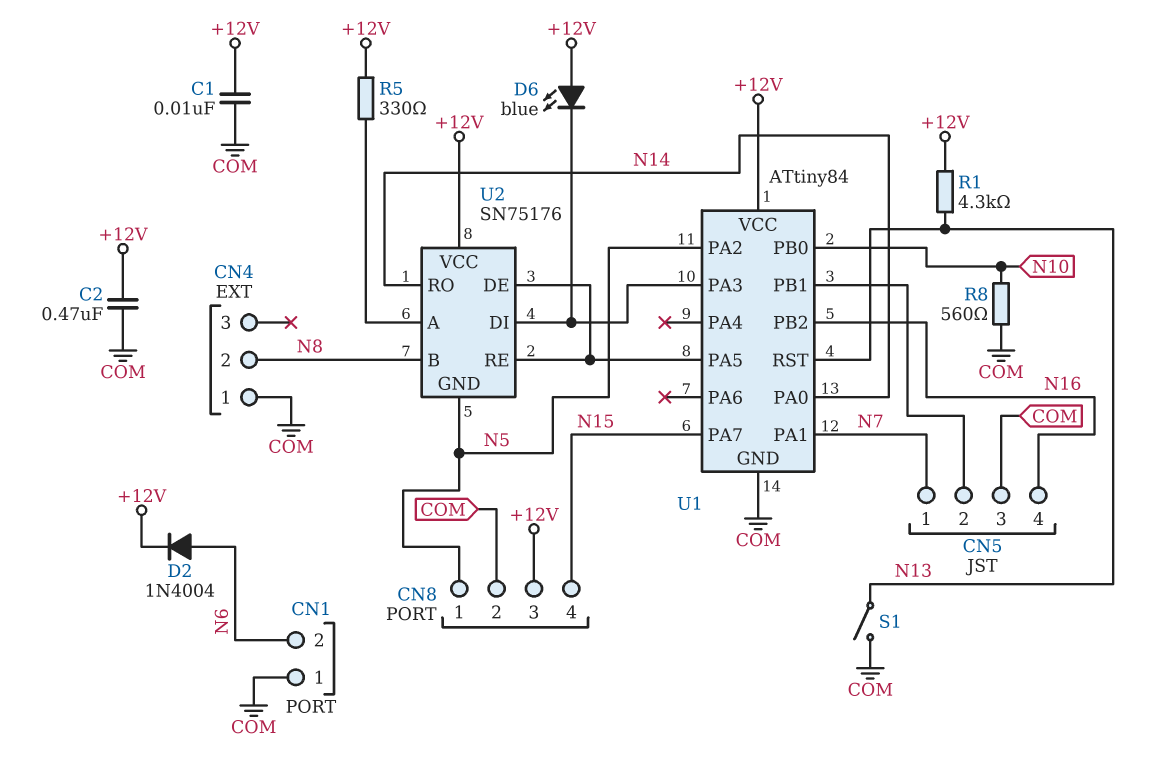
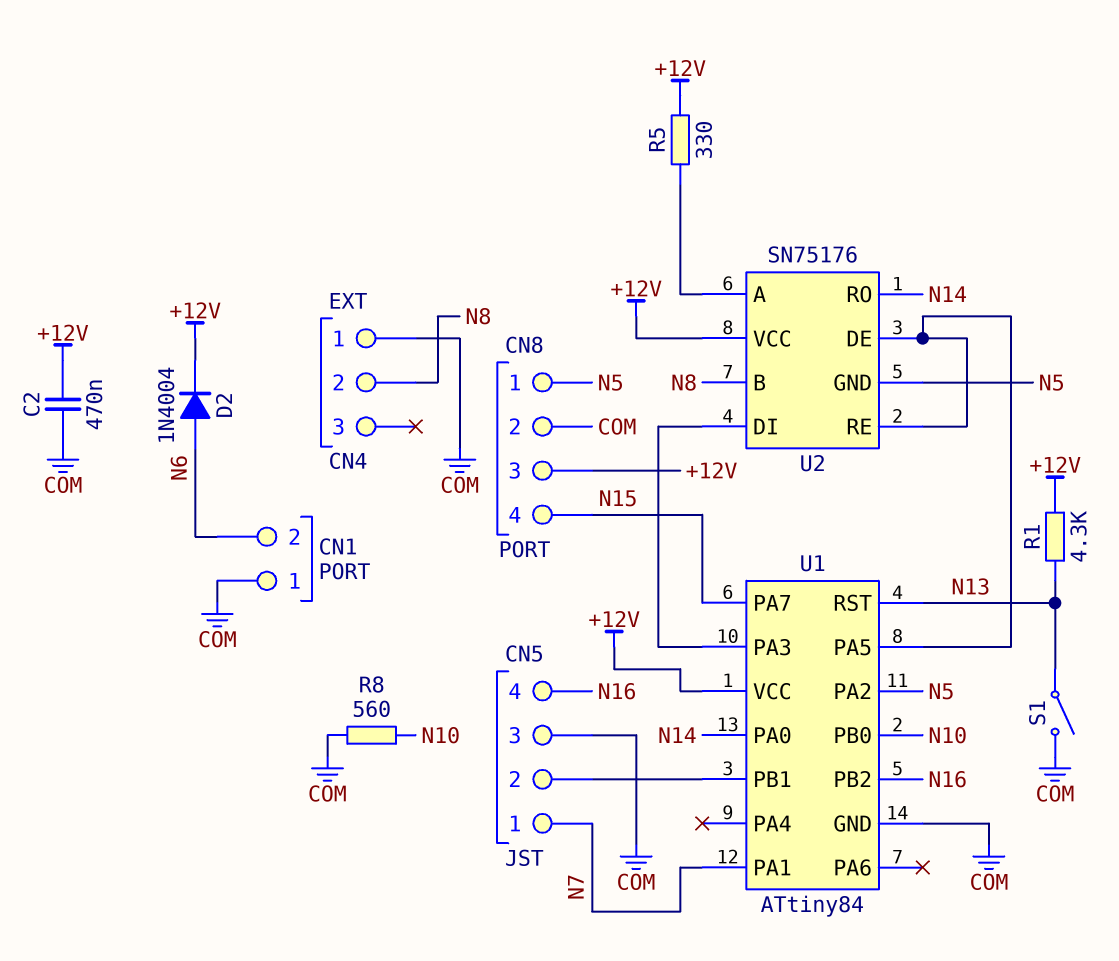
C1: 10nF (+12V, COM) -> none
D6: LED blue (A +12V, K U1/PA3) -> none

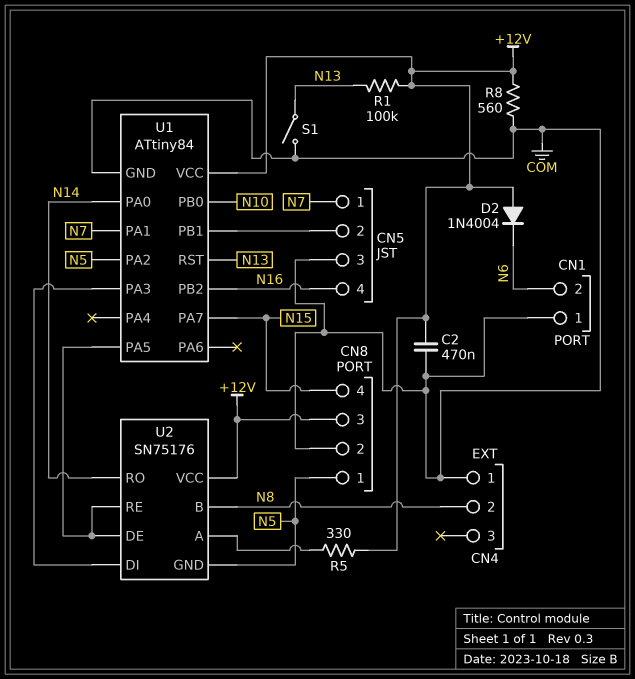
D2: diode 1N4004 (A N6, K +12V) -> diode 1N4004 (A +12V, K N6)
R1: 4.3k (+12V, N13) -> 100k (+12V, N13)
R8: 560 (COM, N10) -> 560 (+12V, COM)

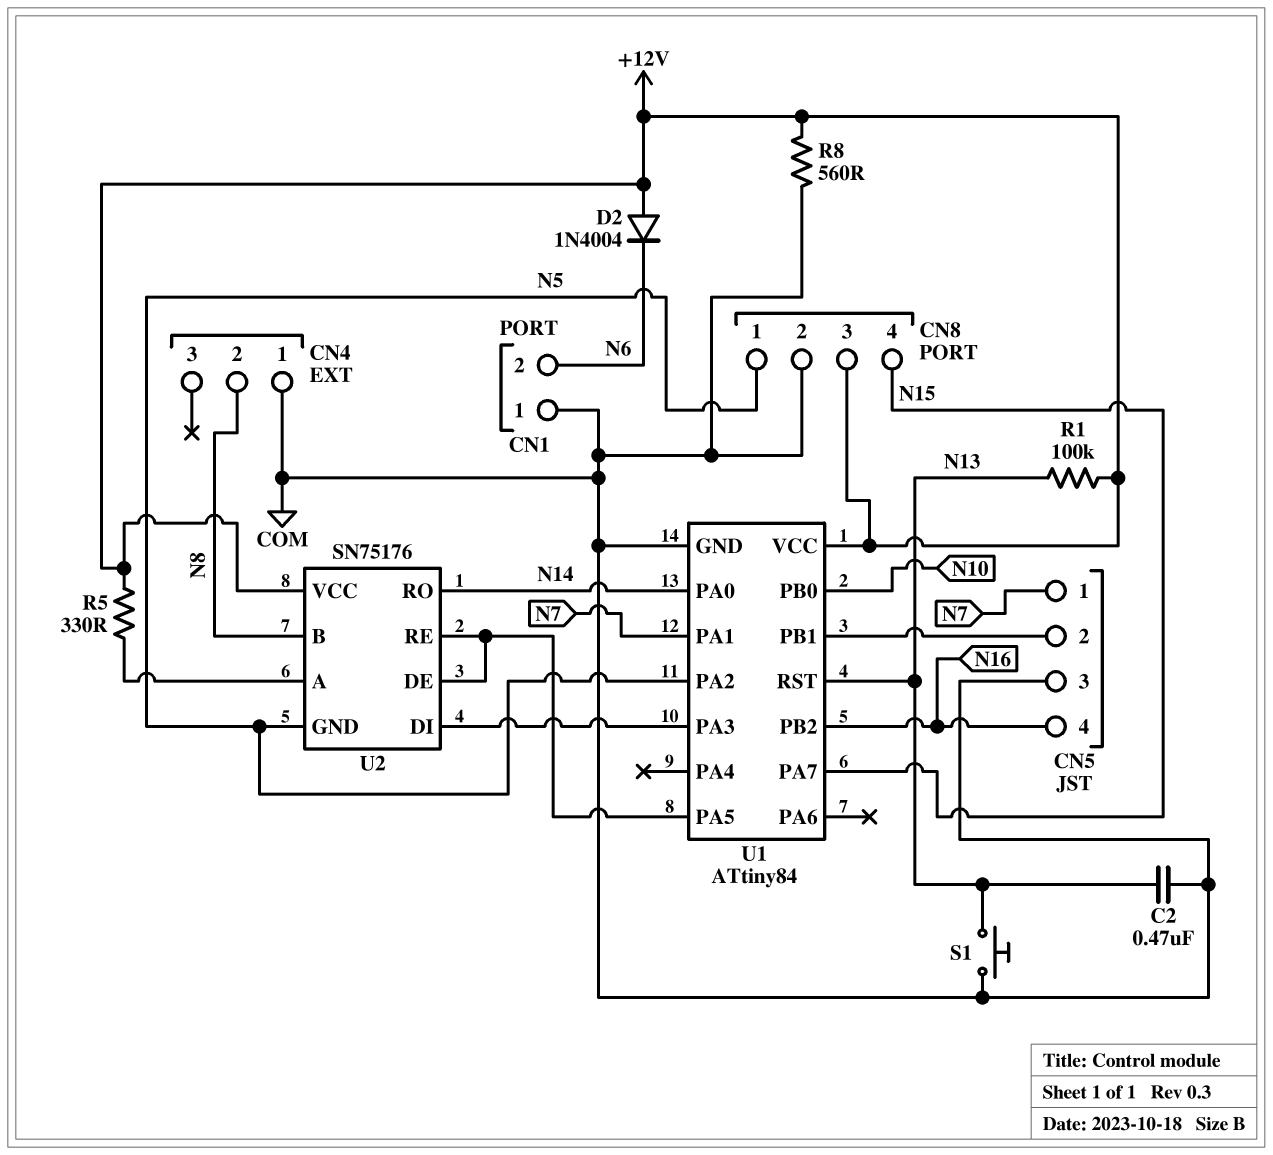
C2: 470nF (+12V, COM) -> 470nF (COM, N13)
S1: switch (COM, N13) -> button (COM, N13)

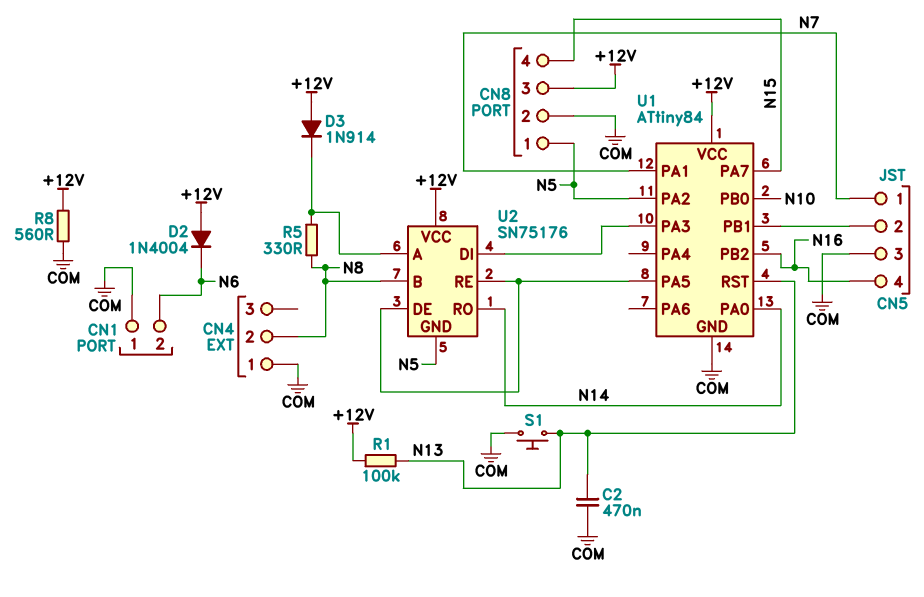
D3: none -> diode 1N914 (A +12V, K U2/A)
R5: 330 (+12V, U2/A) -> 330 (N8, U2/A)

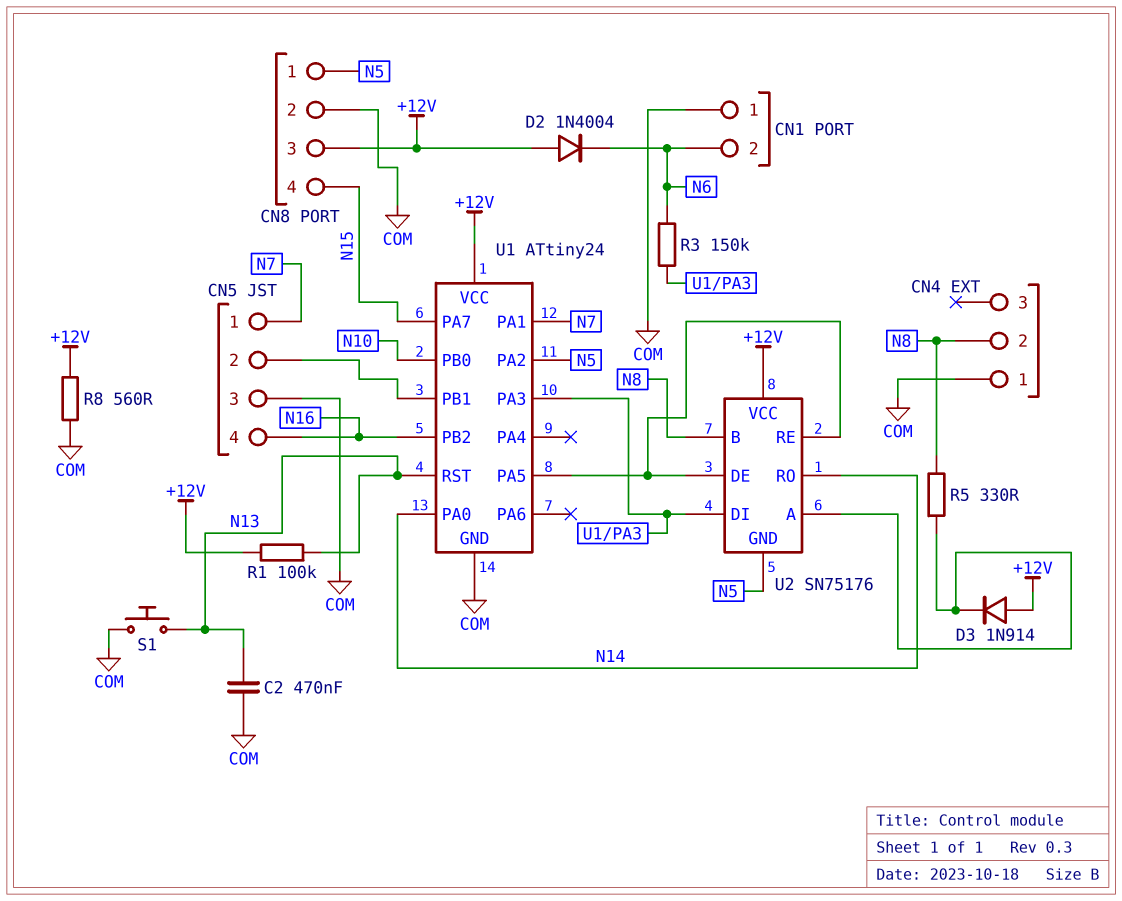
R3: none -> 150k (N6, U1/PA3)
U1: ATtiny84 -> ATtiny24

